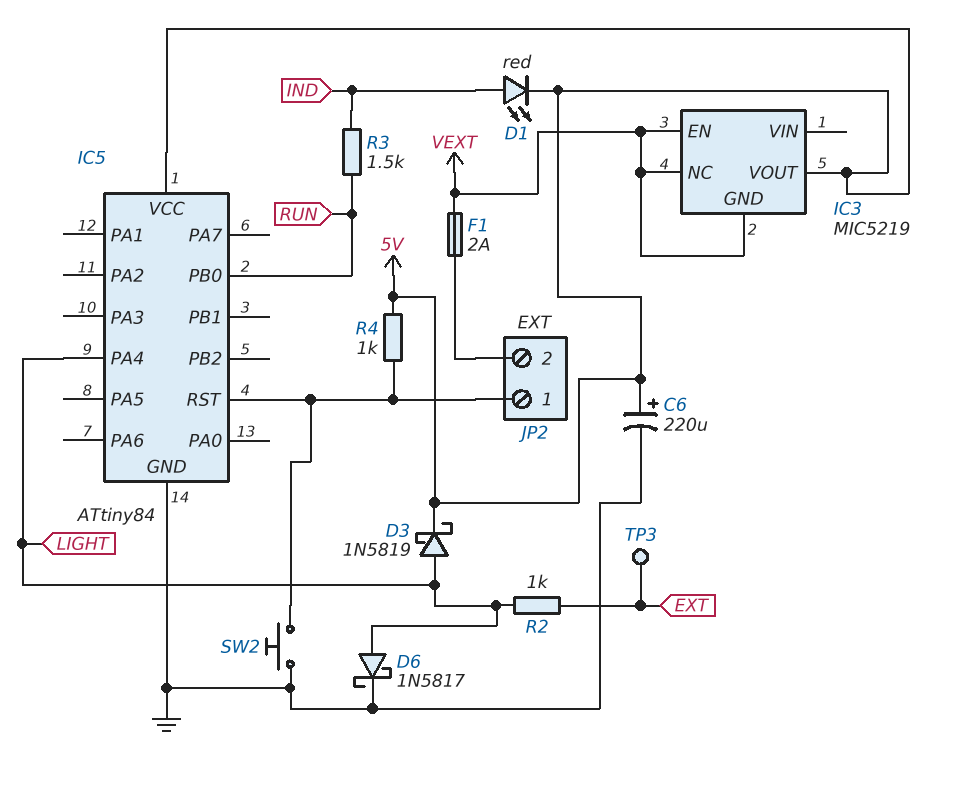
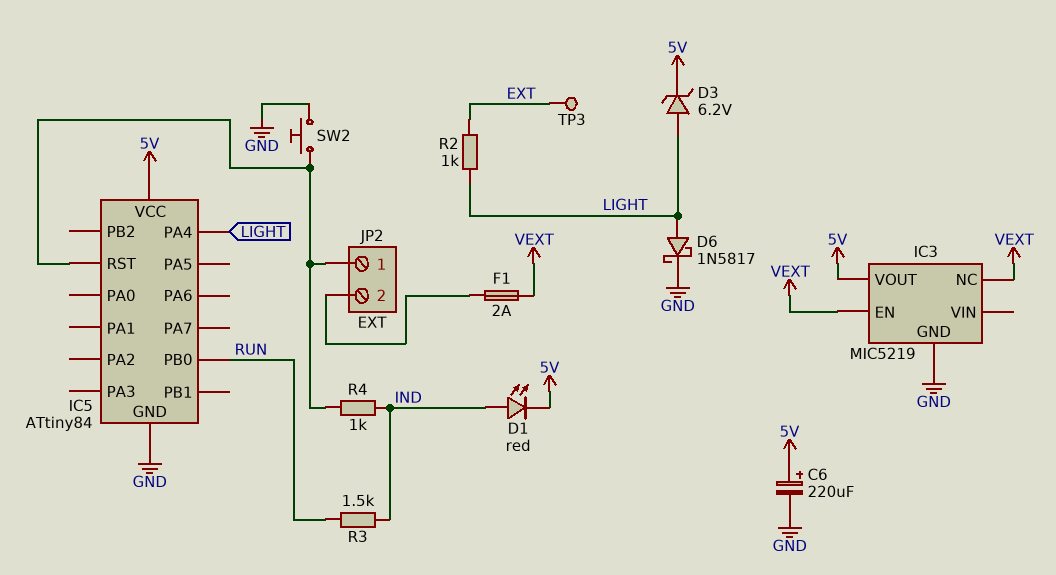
D3: schottky 1N5819 (A LIGHT, K 5V) -> zener 6.2V (A LIGHT, K 5V)
IC3 pin GND: VEXT -> GND
R4: 1k (5V, IC5/RST) -> 1k (IC5/RST, IND)

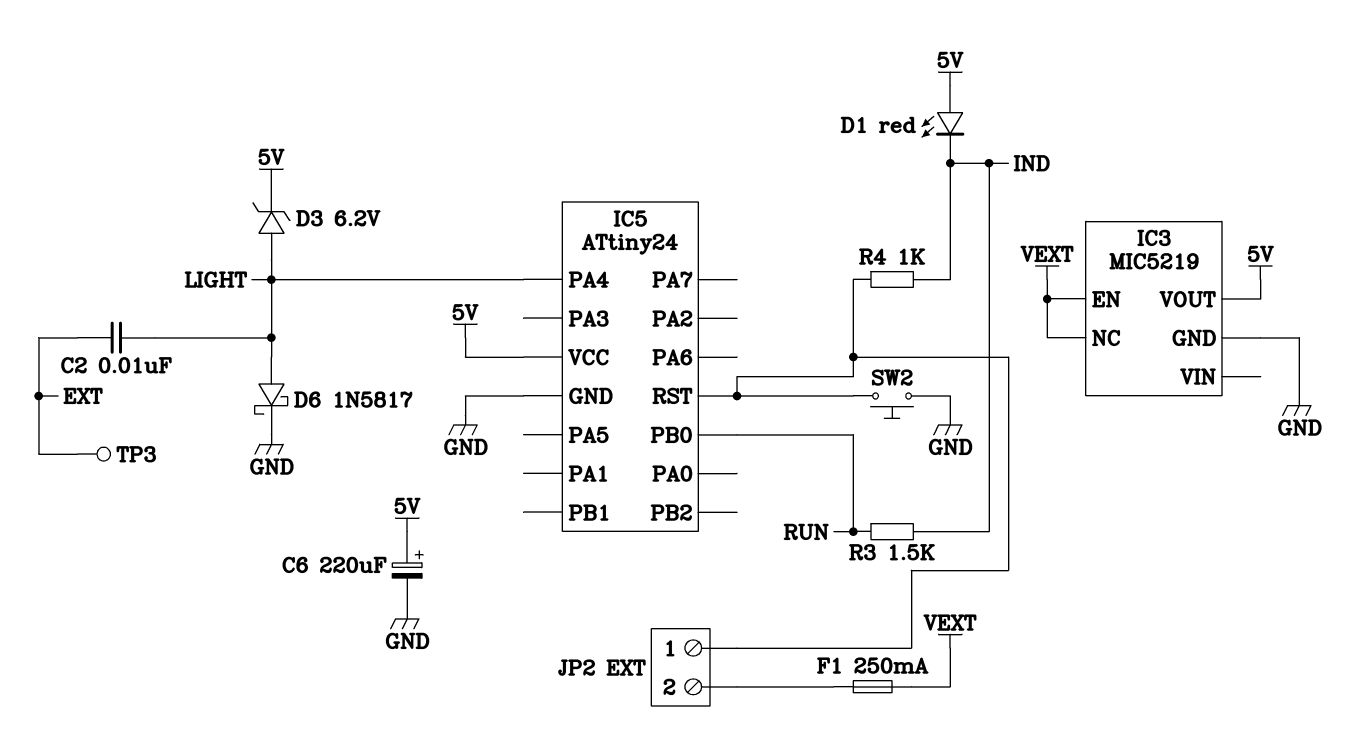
C2: none -> 10nF (EXT, LIGHT)
D1: LED red (A IND, K 5V) -> LED red (A 5V, K IND)
F1: 2A (JP2/2, VEXT) -> 250mA (JP2/2, VEXT)
IC5: ATtiny84 -> ATtiny24
R2: 1k (EXT, LIGHT) -> none

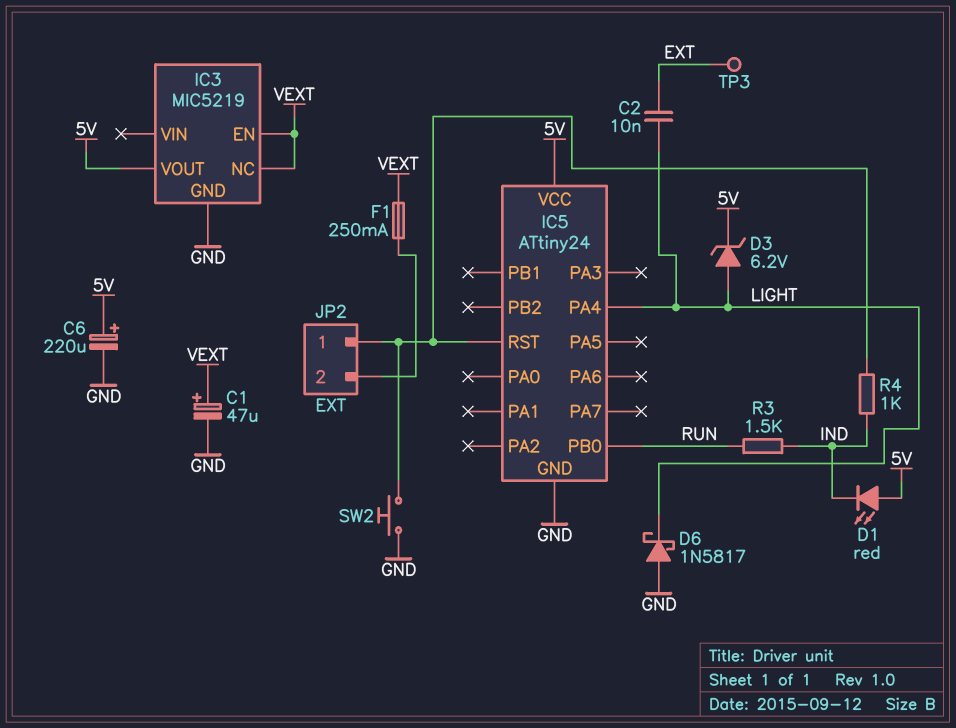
C1: none -> 47uF (plus VEXT, minus GND)
D6: schottky 1N5817 (A LIGHT, K GND) -> schottky 1N5817 (A GND, K LIGHT)

